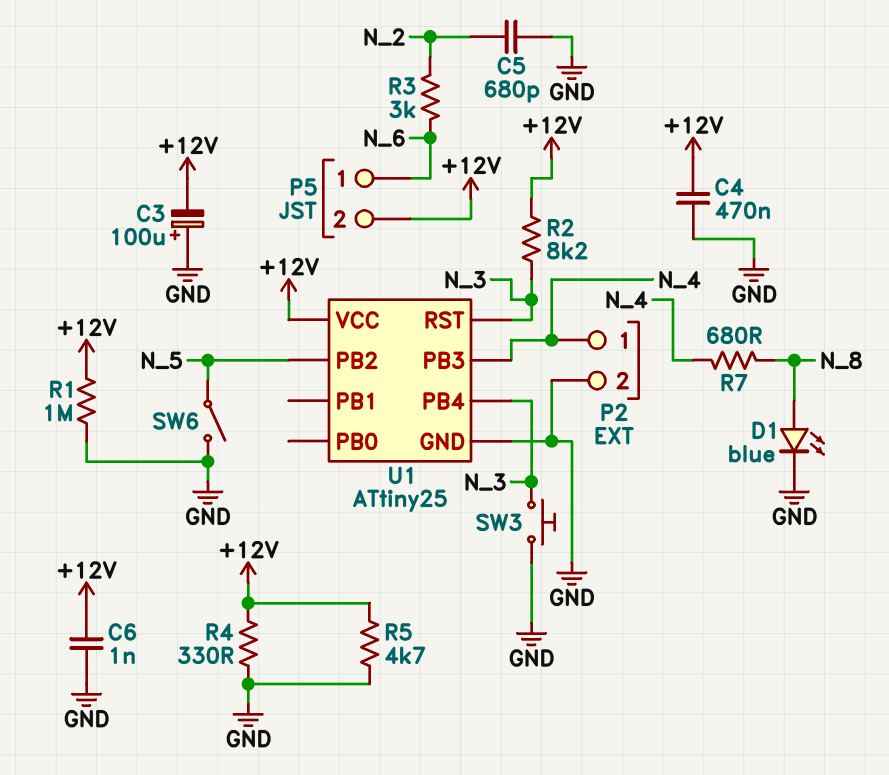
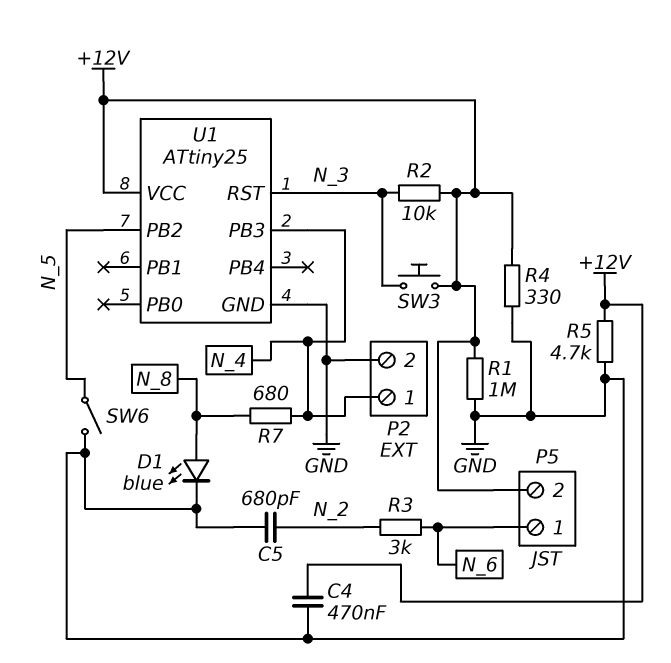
C3: 100uF (plus GND, minus +12V) -> none
C6: 1nF (+12V, GND) -> none
R2: 8.2k (+12V, N_3) -> 10k (+12V, N_3)
SW3: button (GND, N_3) -> button (+12V, N_3)
U1 pin PB4: N_3 -> none

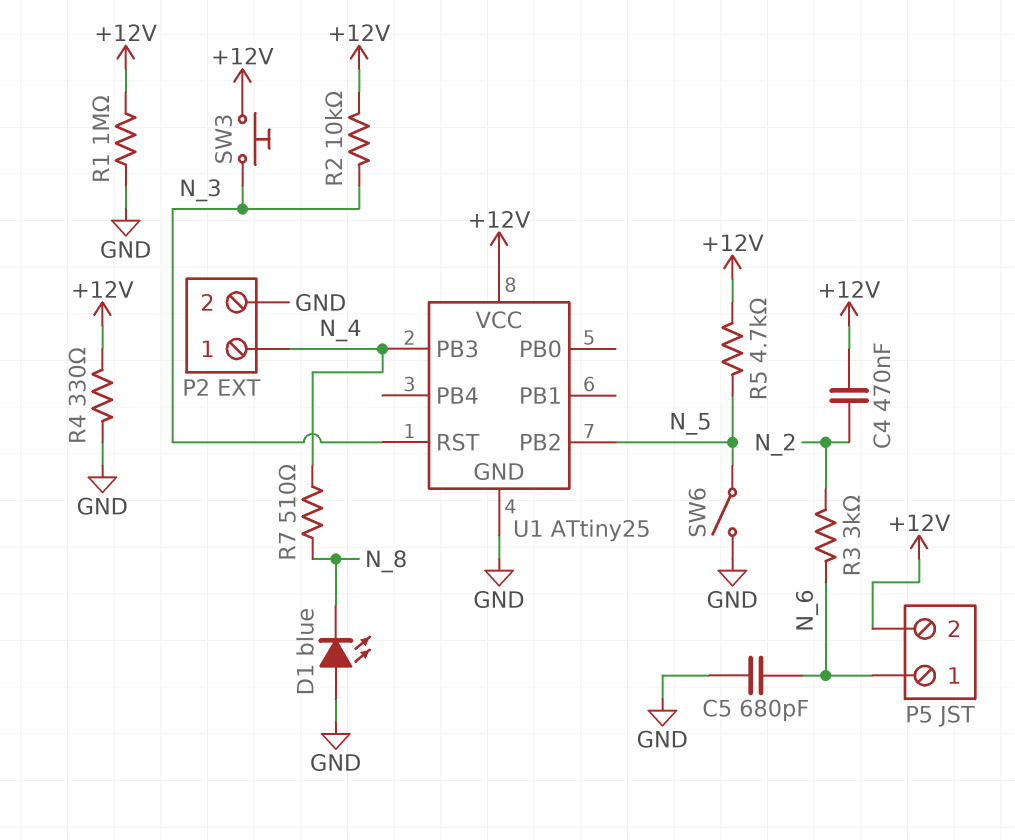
C4: 470nF (+12V, GND) -> 470nF (+12V, N_2)
C5: 680pF (GND, N_2) -> 680pF (GND, N_6)
D1: LED blue (A N_8, K GND) -> LED blue (A GND, K N_8)
R5: 4.7k (+12V, GND) -> 4.7k (+12V, N_5)
R7: 680 (N_4, N_8) -> 510 (N_4, N_8)

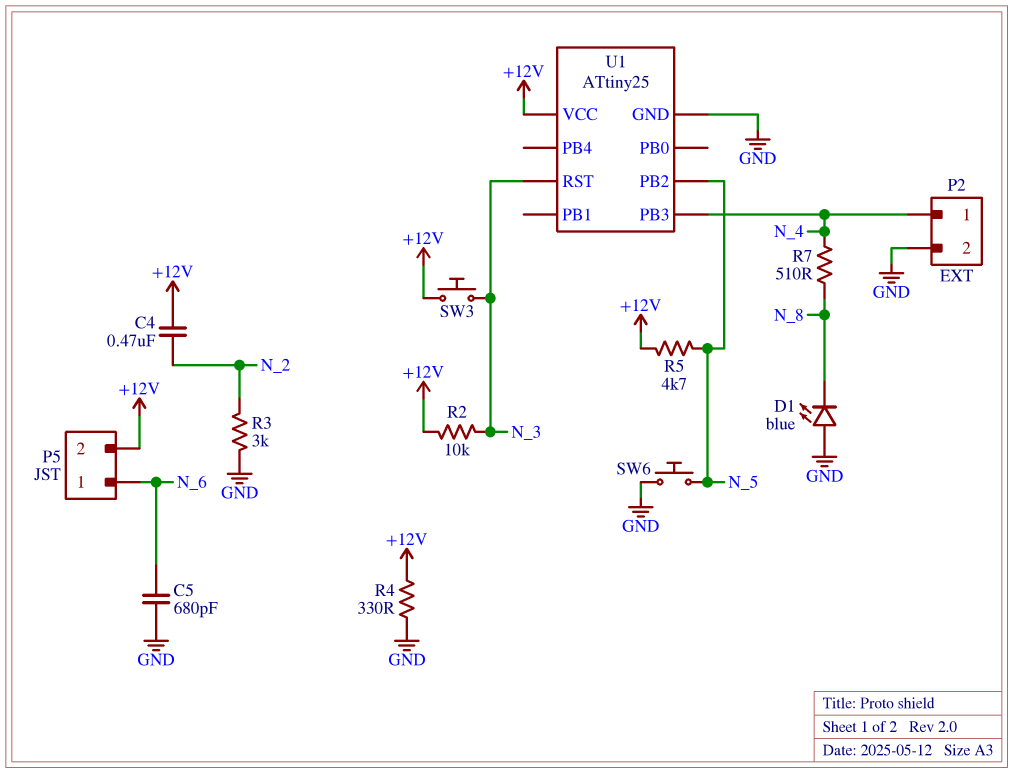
R1: 1M (+12V, GND) -> none
R3: 3k (N_2, N_6) -> 3k (GND, N_2)
SW6: switch (GND, N_5) -> button (GND, N_5)

